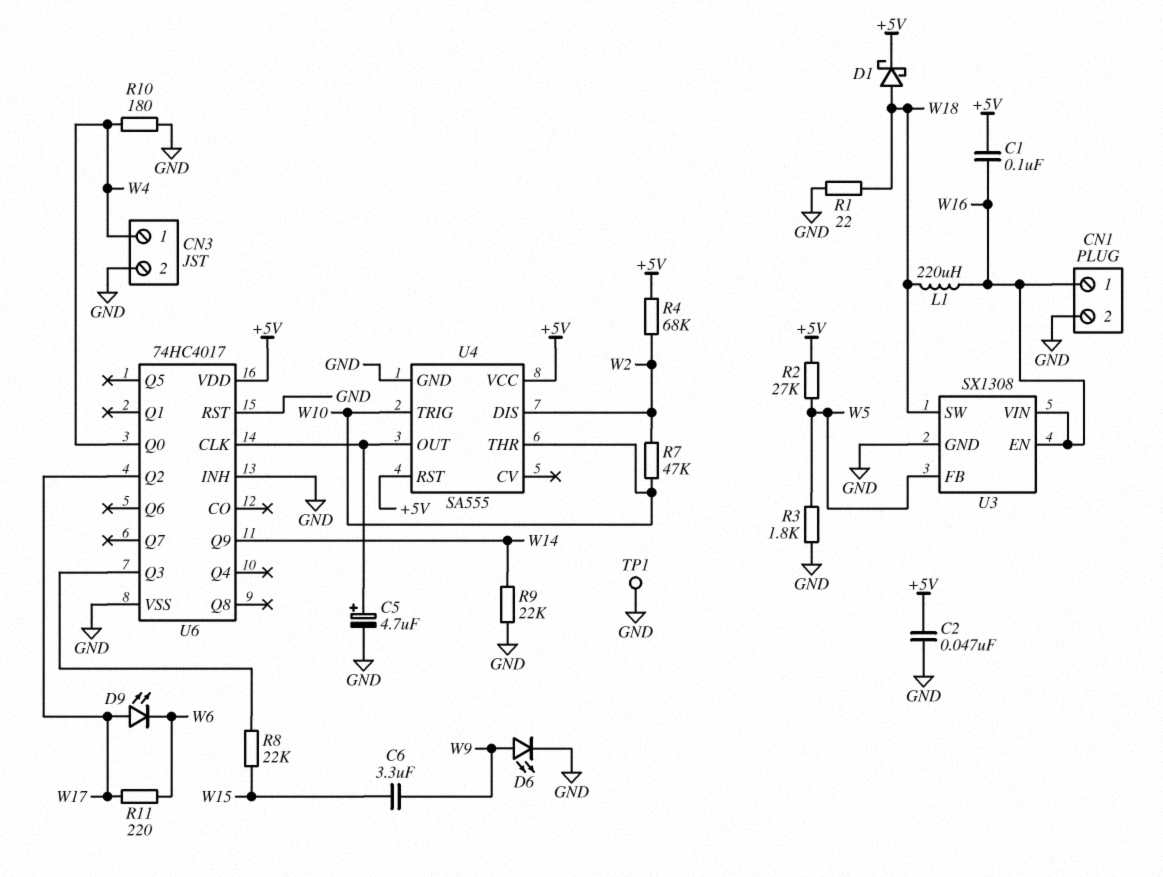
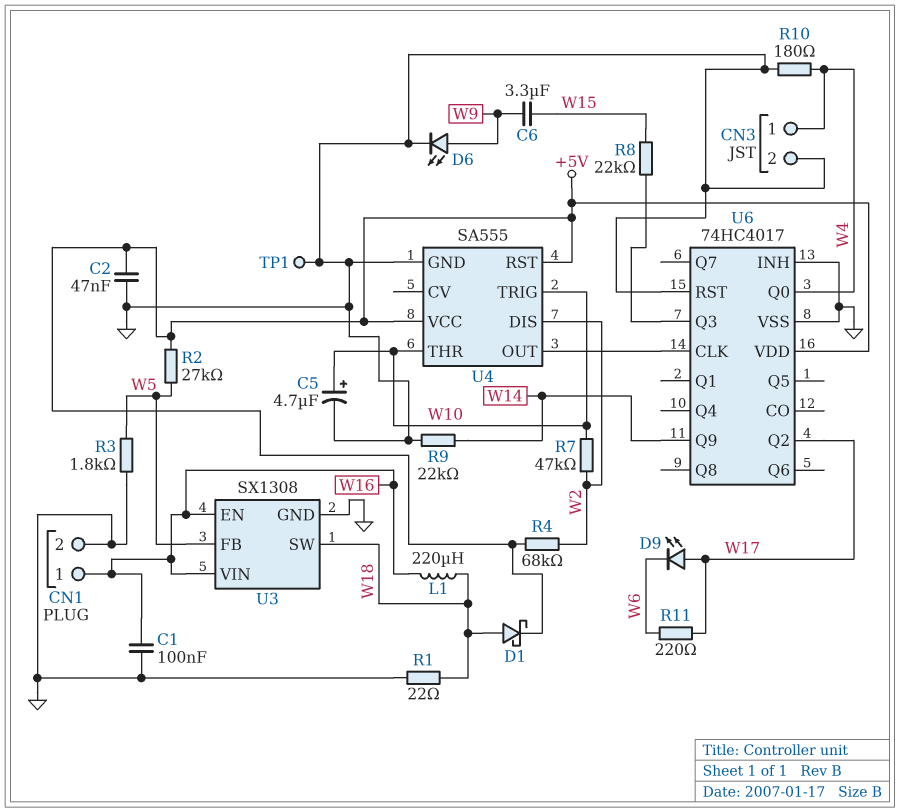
C1: 100nF (+5V, W16) -> 100nF (GND, W16)
C5: 4.7uF (plus U4/OUT, minus GND) -> 4.7uF (plus W10, minus GND)

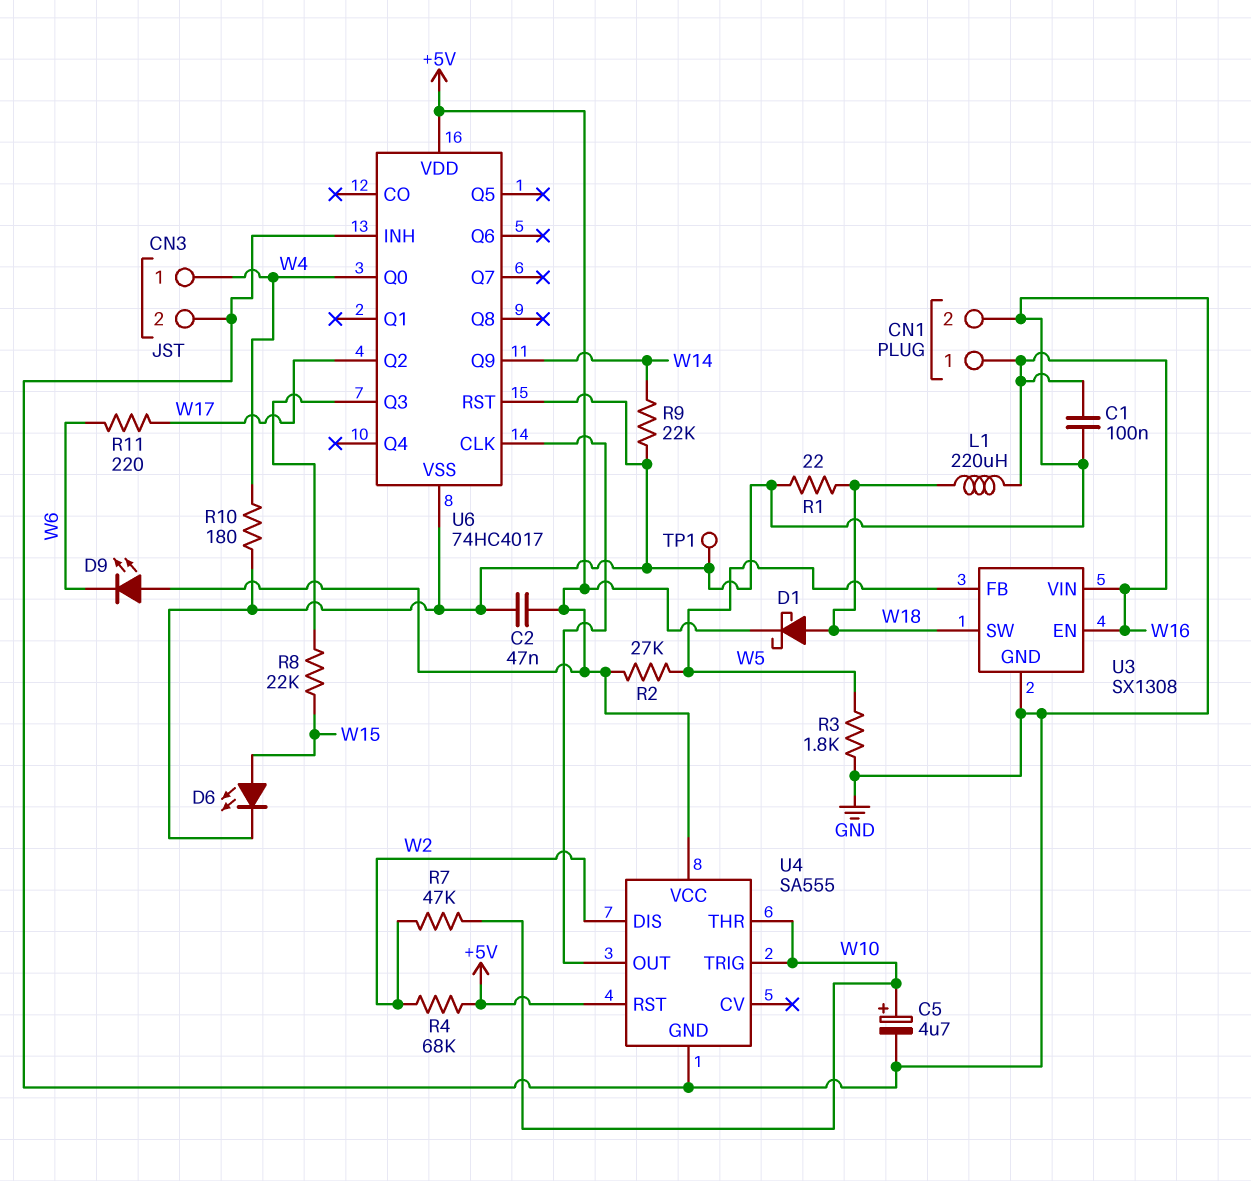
C6: 3.3uF (W9, W15) -> none
D6: LED (A W9, K GND) -> LED (A W15, K GND)
D9: LED (A W17, K W6) -> LED (A +5V, K W6)

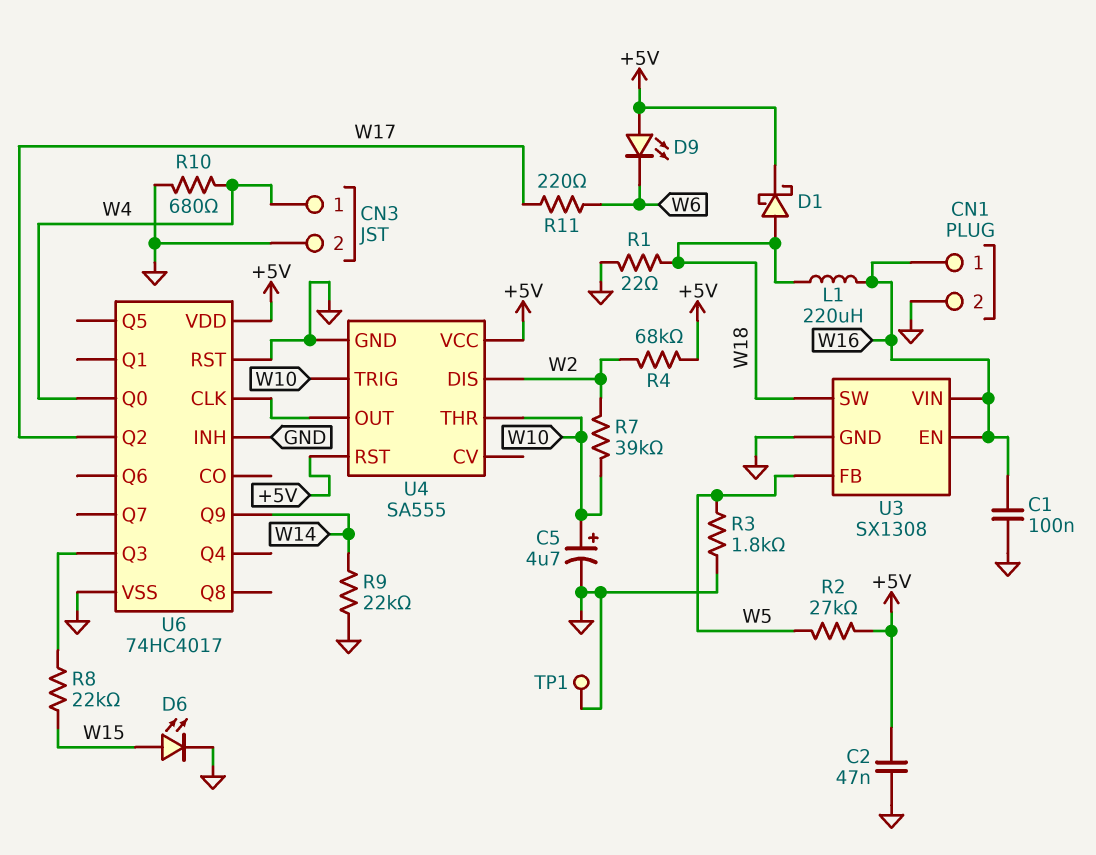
R7: 47k (W2, W10) -> 39k (W2, W10)
R10: 180 (GND, W4) -> 680 (GND, W4)

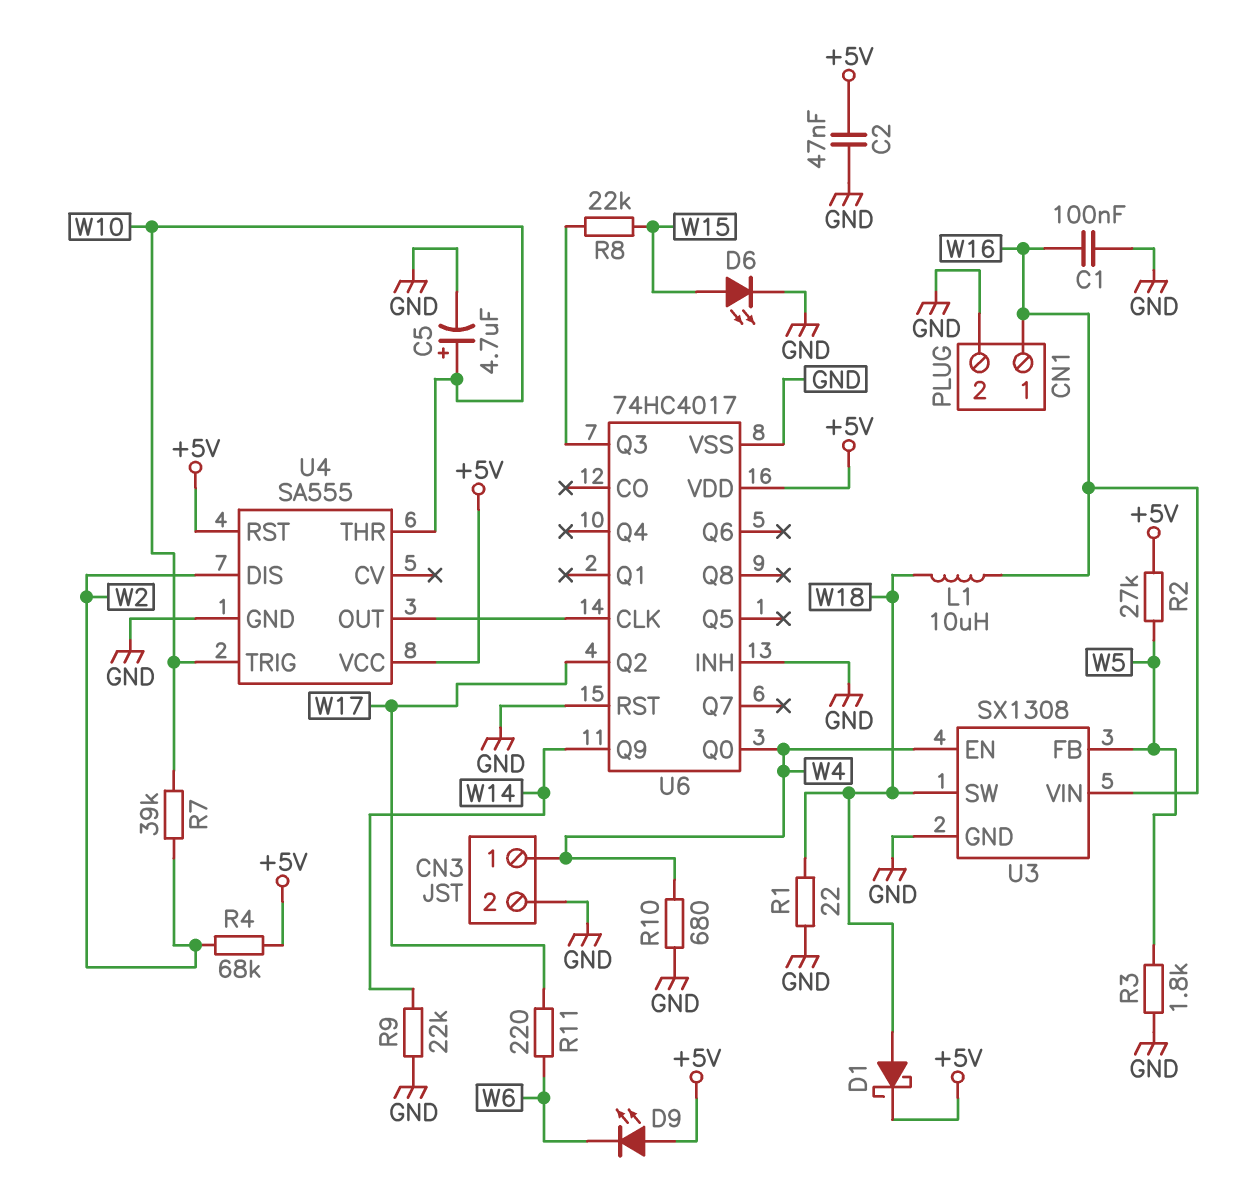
L1: 220uH (W16, W18) -> 10uH (W16, W18)
TP1: test point (GND) -> none
U3 pin EN: W16 -> W4

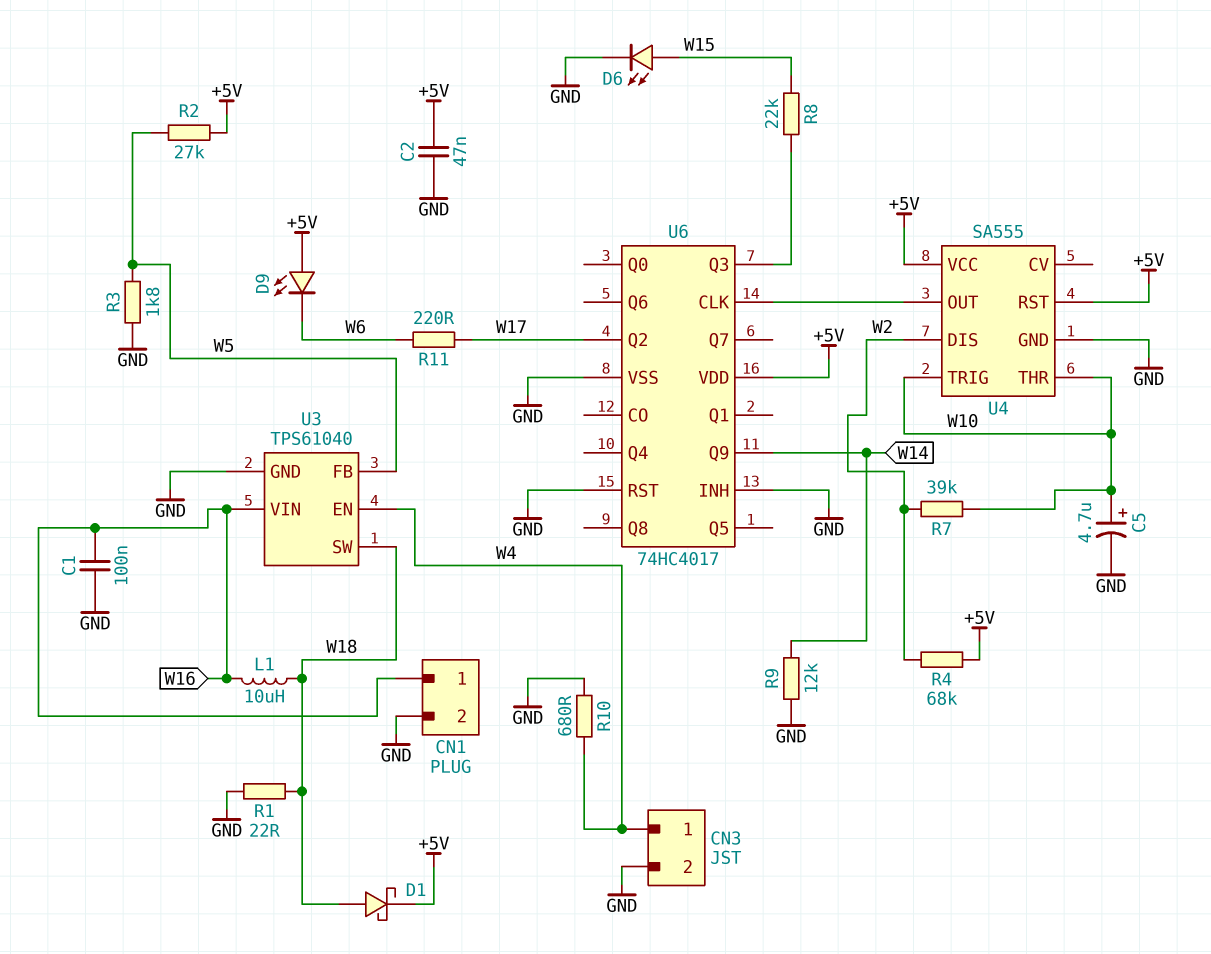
R9: 22k (GND, W14) -> 12k (GND, W14)
U3: SX1308 -> TPS61040
U6 pin Q0: W4 -> none

